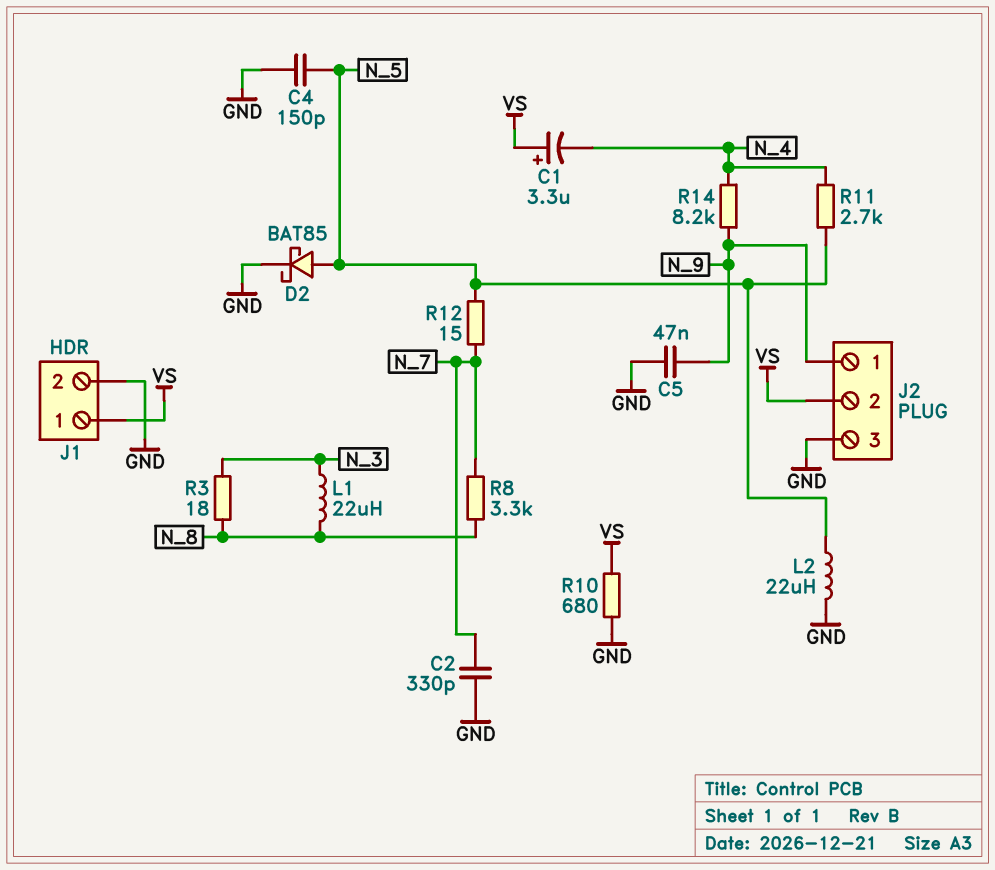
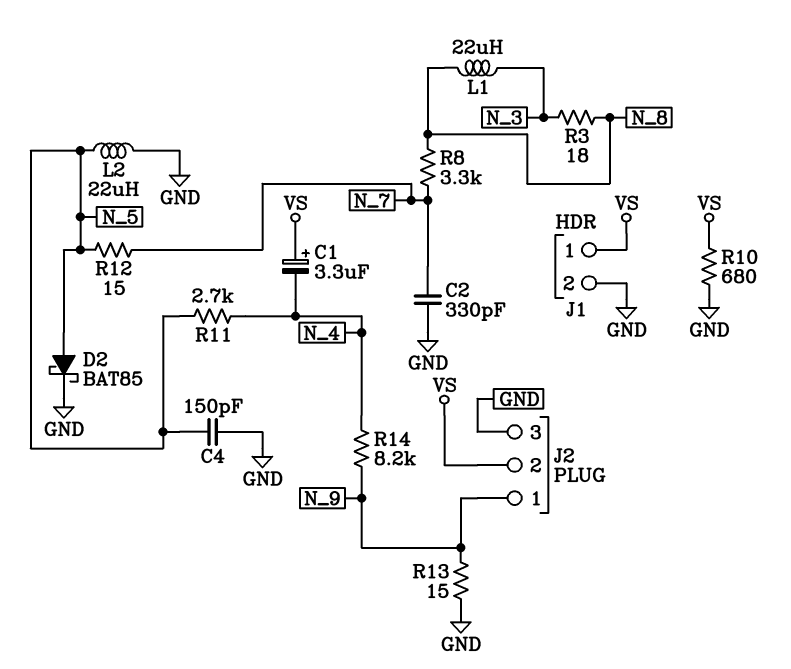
C5: 47nF (GND, N_9) -> none
R13: none -> 15 (GND, N_9)

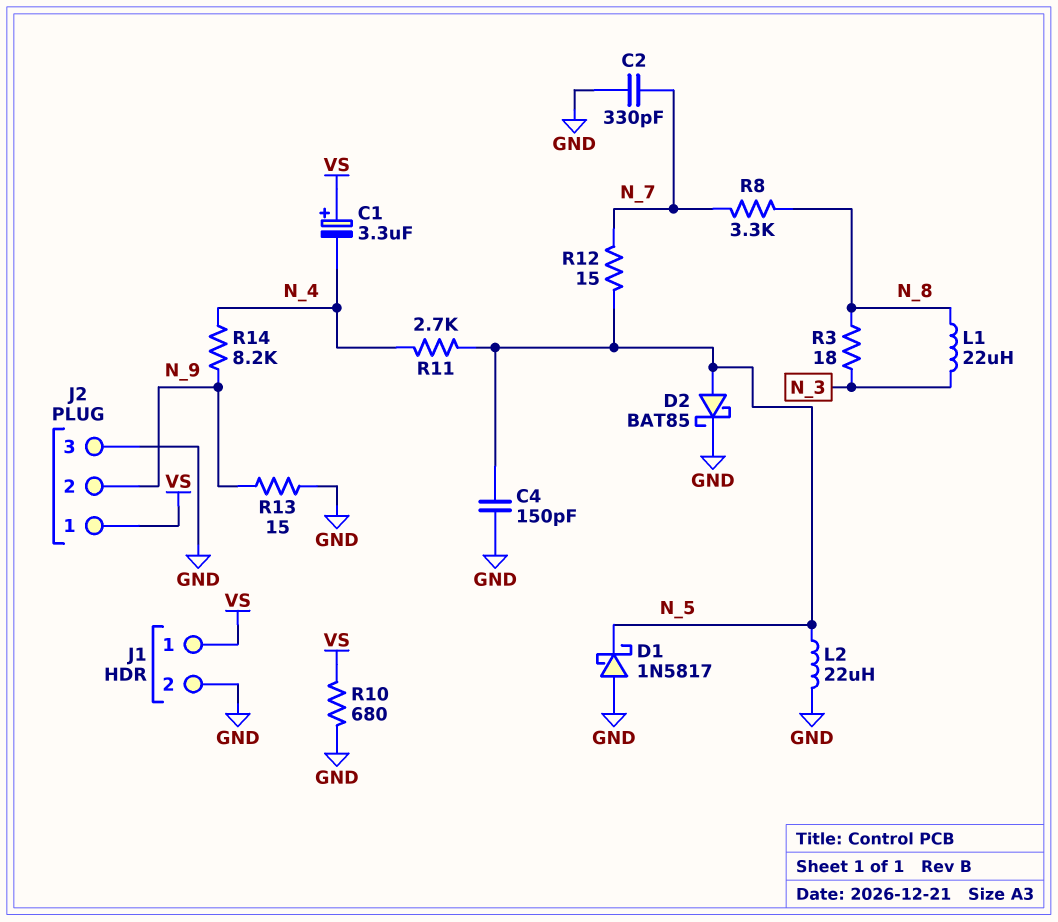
D1: none -> schottky 1N5817 (A GND, K N_5)
J2 pin 1: N_9 -> VS
J2 pin 2: VS -> N_9

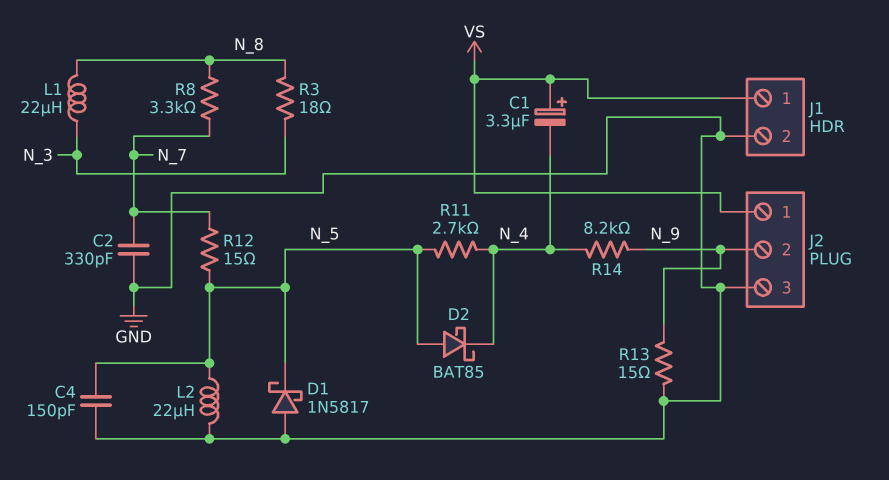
D2: schottky BAT85 (A N_5, K GND) -> schottky BAT85 (A N_5, K N_4)
R10: 680 (GND, VS) -> none

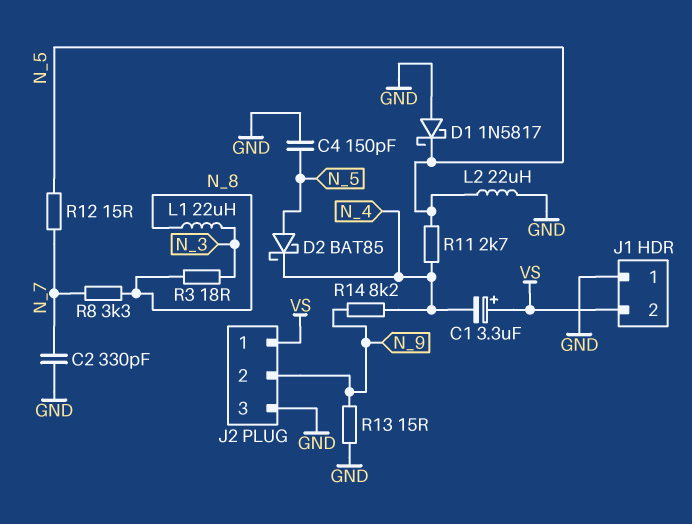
J1 pin 1: VS -> GND
J1 pin 2: GND -> VS

